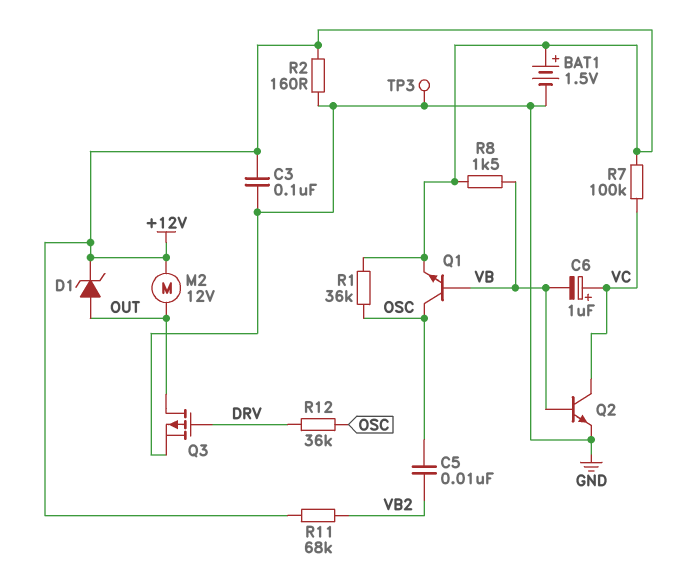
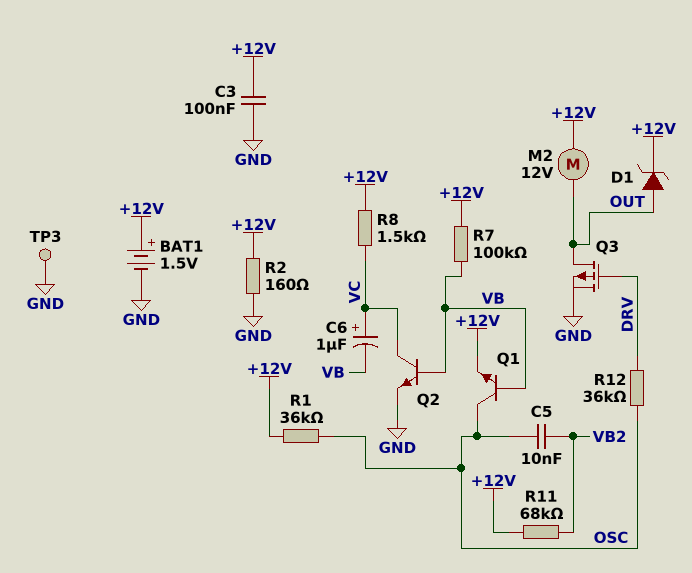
R7: 100k (+12V, VC) -> 100k (+12V, VB)
R8: 1.5k (+12V, VB) -> 1.5k (+12V, VC)

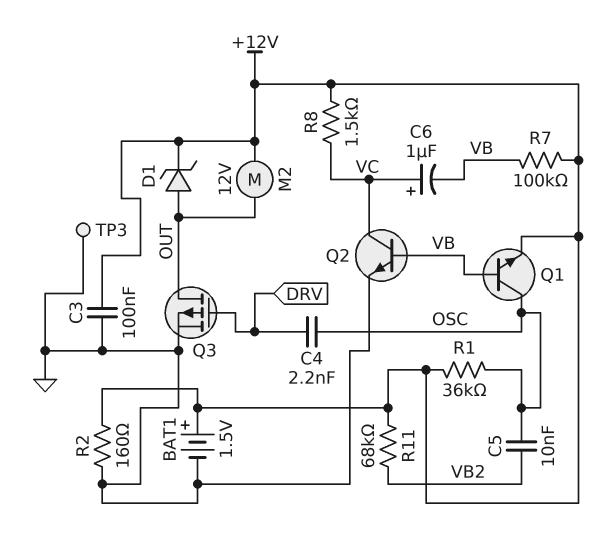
C4: none -> 2.2nF (DRV, OSC)
R12: 36k (DRV, OSC) -> none

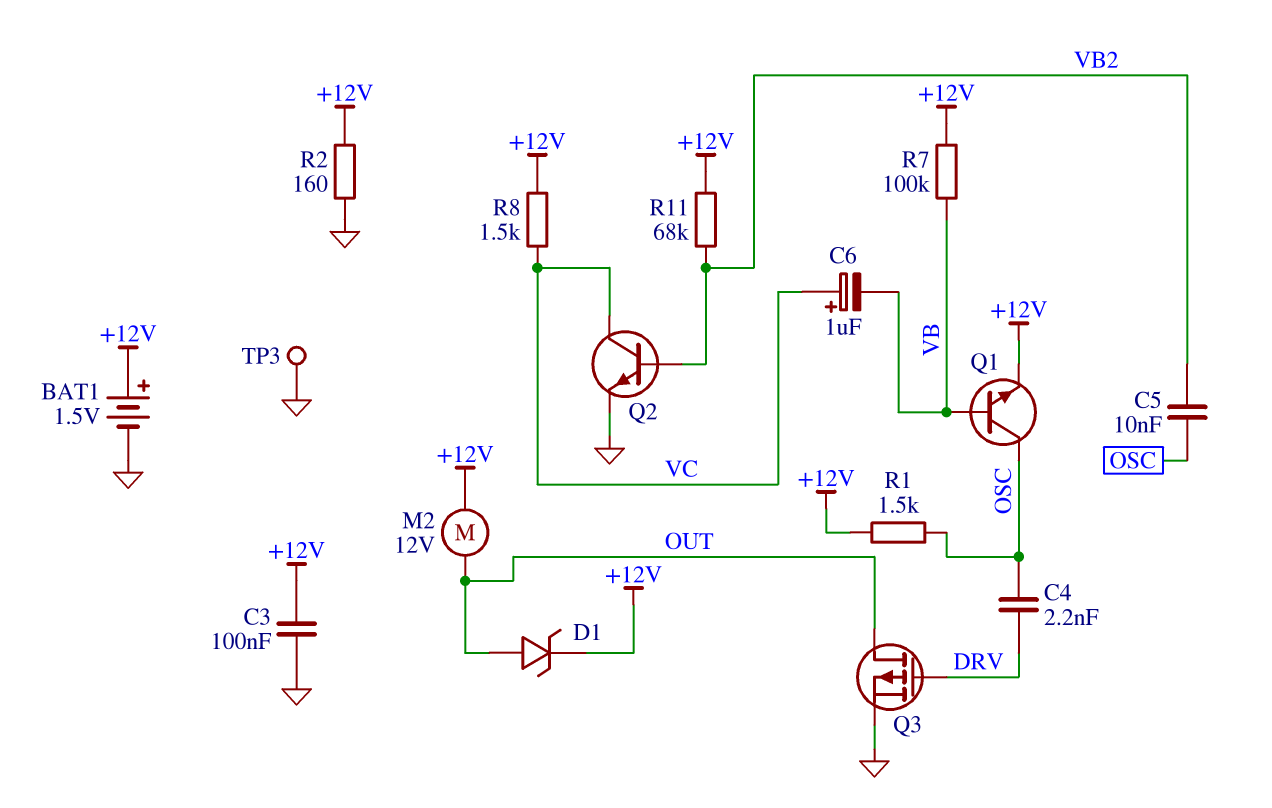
Q2: NPN (B VB, C VC, E GND) -> NPN (B VB2, C VC, E GND)
R1: 36k (+12V, OSC) -> 1.5k (+12V, OSC)

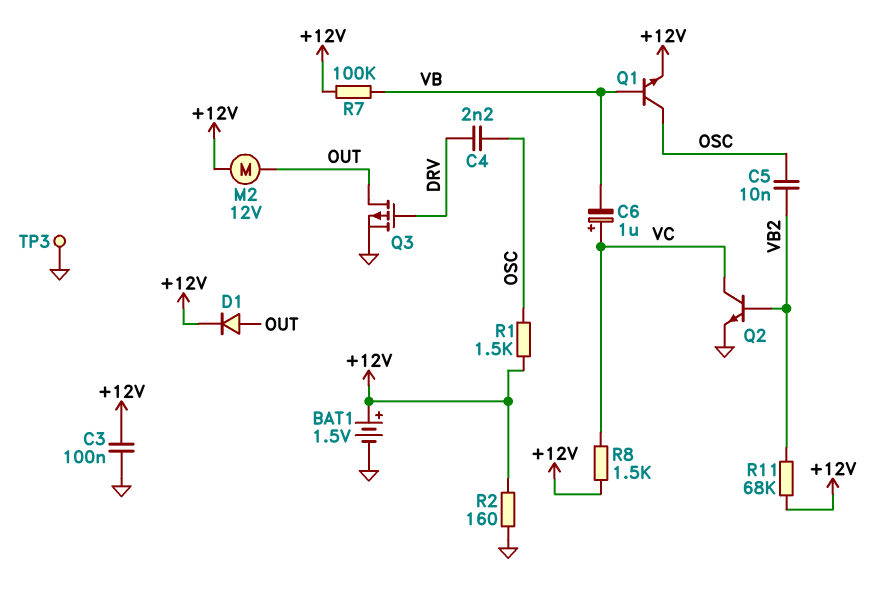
D1: zener (A OUT, K +12V) -> diode (A OUT, K +12V)

